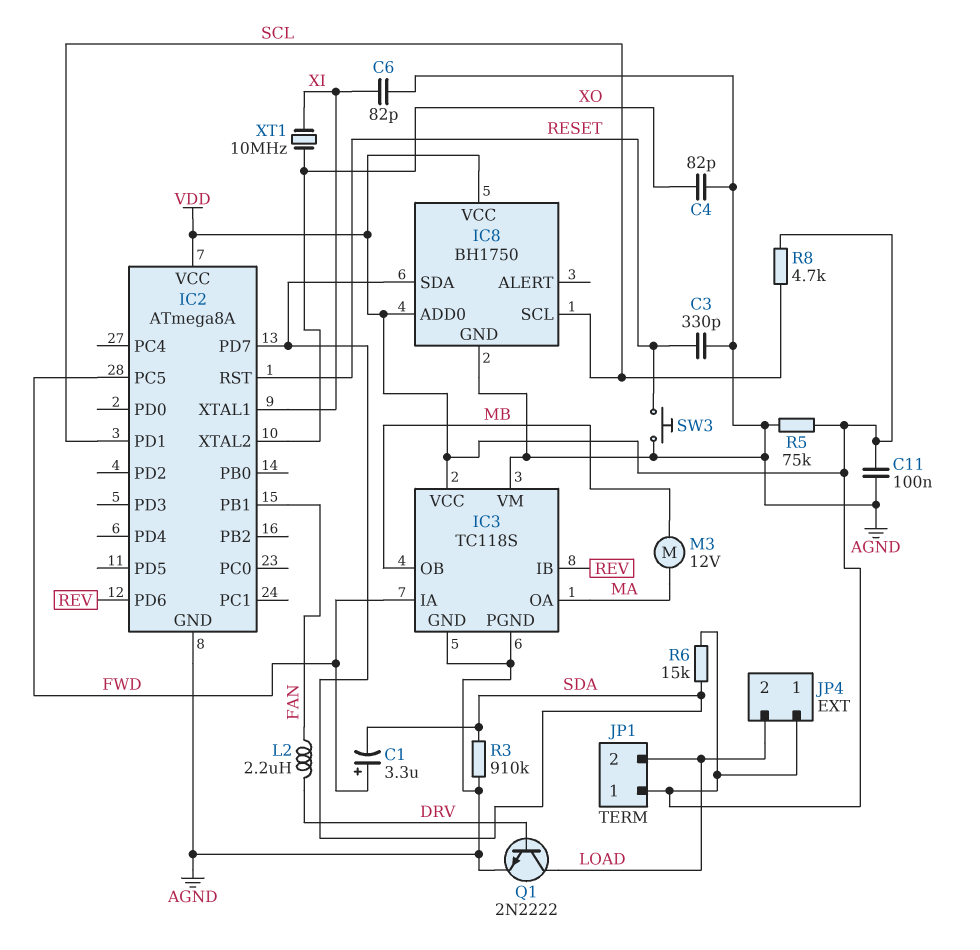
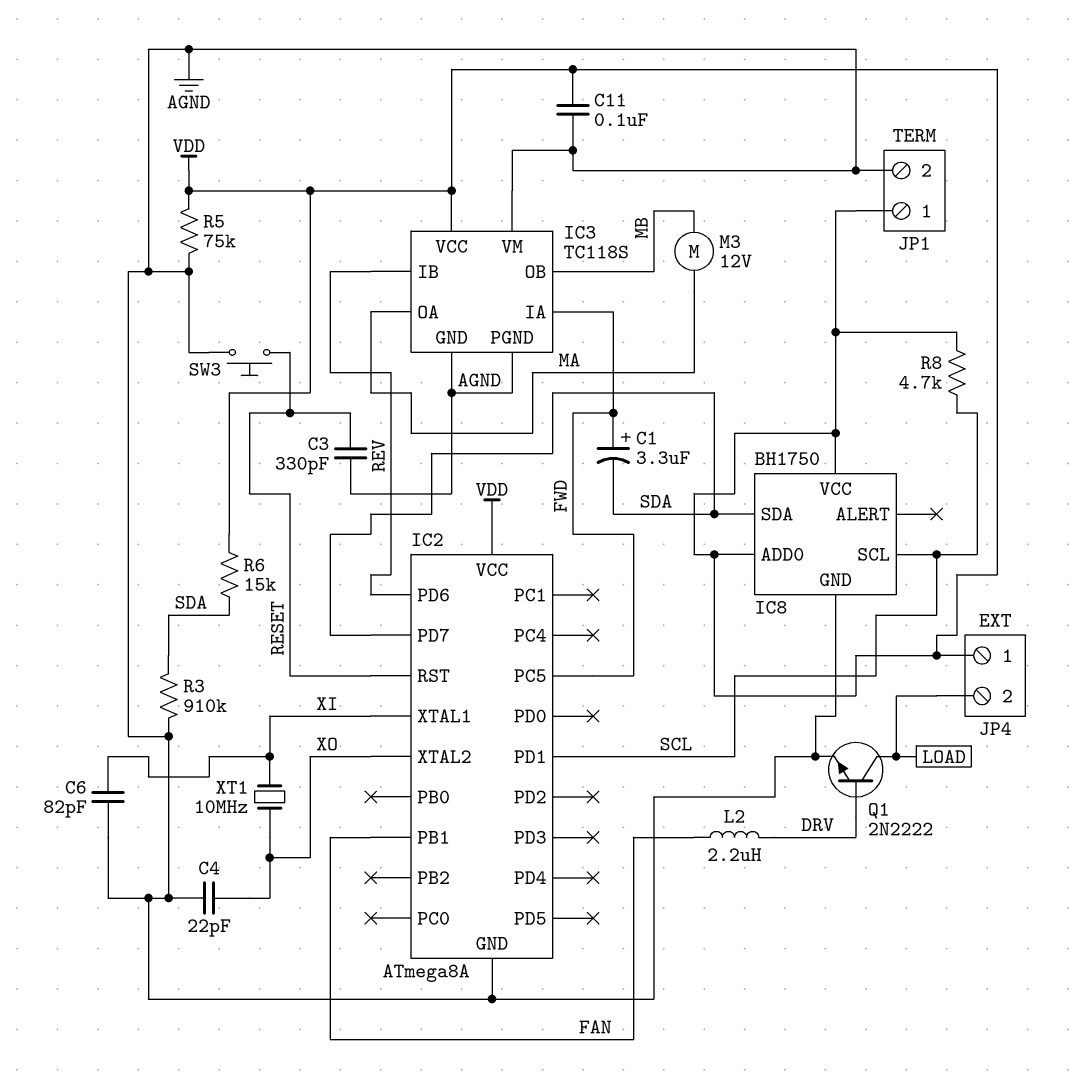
C4: 82pF (AGND, XO) -> 22pF (AGND, XO)
JP1 pin 2: LOAD -> AGND

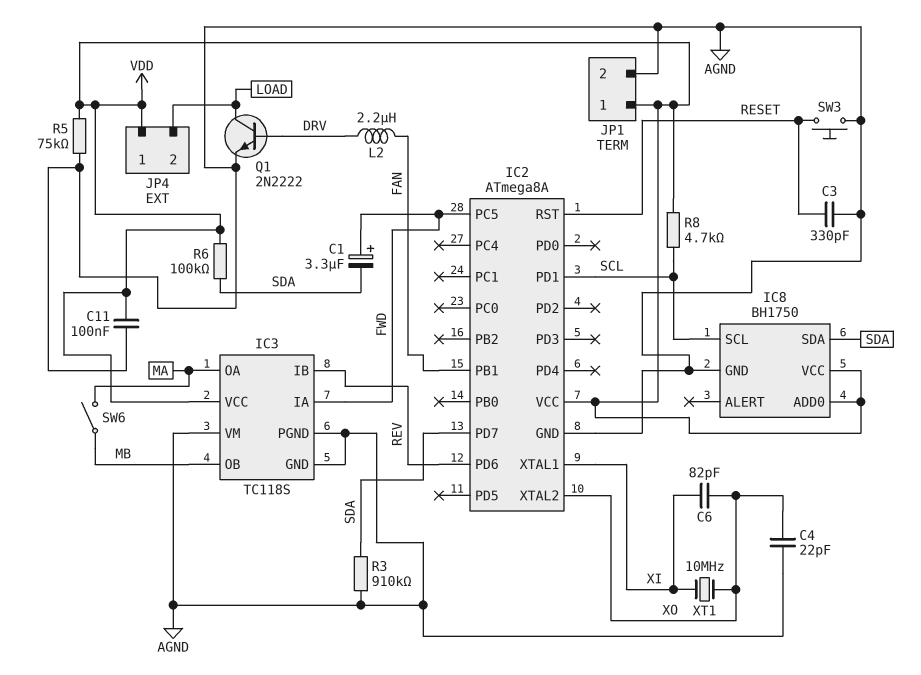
C6: 82pF (AGND, XI) -> 82pF (XI, XO)
M3: motor 12V (MA, MB) -> none
R6: 15k (SDA, VDD) -> 100k (SDA, VDD)
SW6: none -> switch (MA, MB)

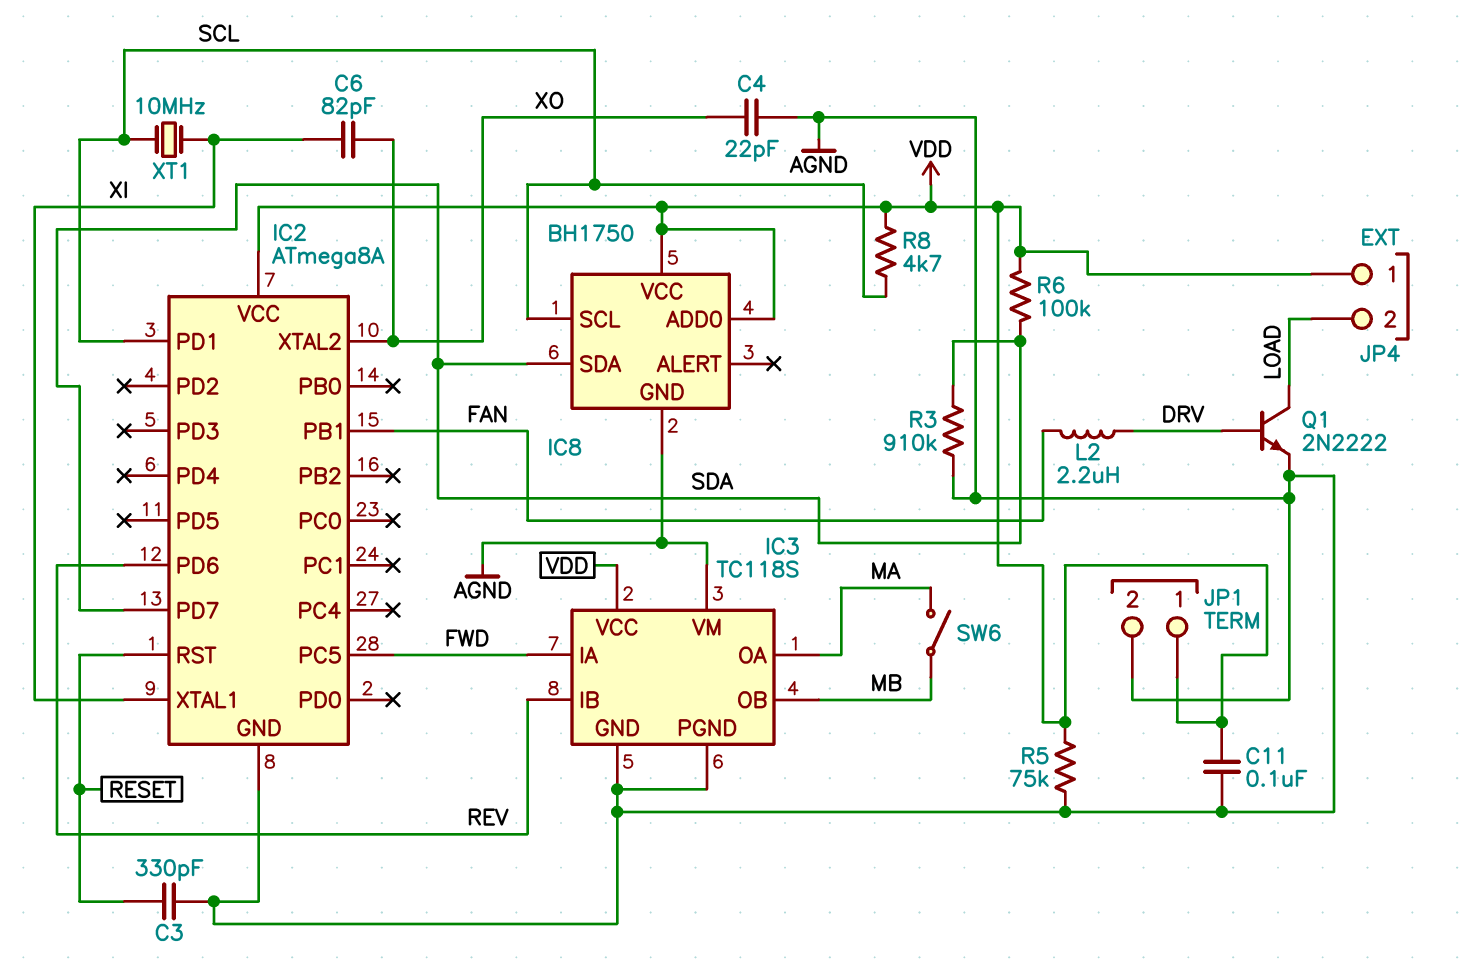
C1: 3.3uF (plus FWD, minus SDA) -> none
SW3: button (AGND, RESET) -> none
XT1: 10MHz (XI, XO) -> 10MHz (SCL, XI)

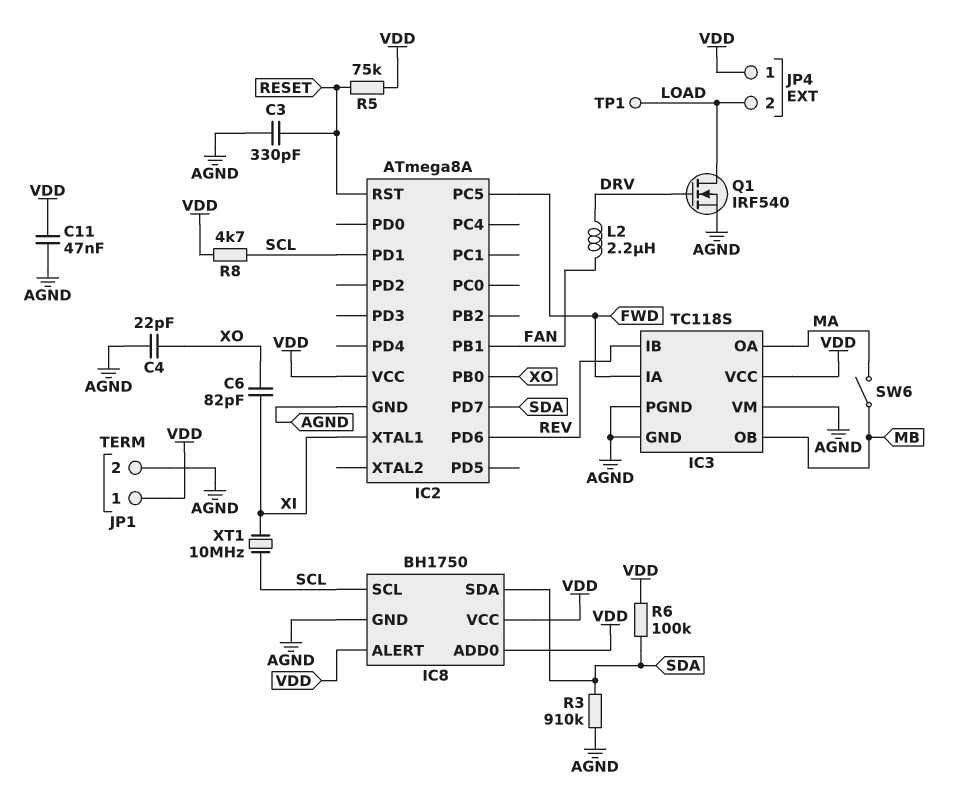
C11: 100nF (AGND, VDD) -> 47nF (AGND, VDD)
IC2 pin PB0: none -> XO
IC2 pin XTAL2: XO -> none
IC8 pin ALERT: none -> VDD
Q1: NPN 2N2222 (B DRV, C LOAD, E AGND) -> NMOS IRF540 (G DRV, D LOAD, S AGND)
R5: 75k (AGND, VDD) -> 75k (RESET, VDD)
TP1: none -> test point (LOAD)

